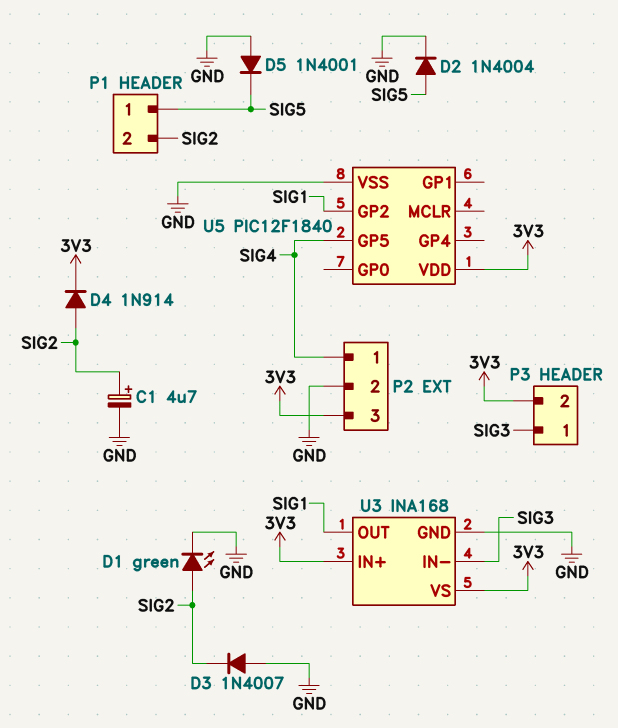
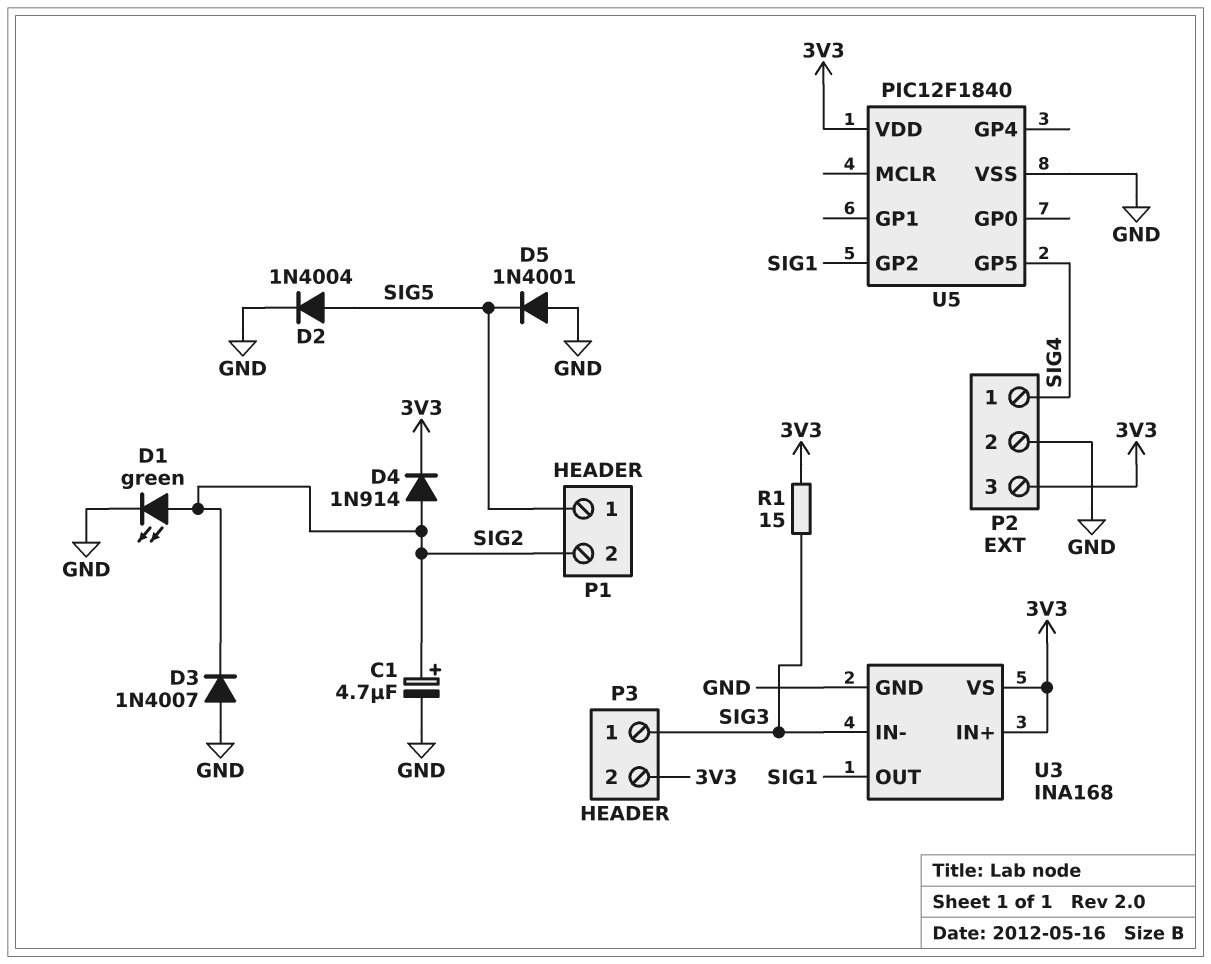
R1: none -> 15 (3V3, SIG3)

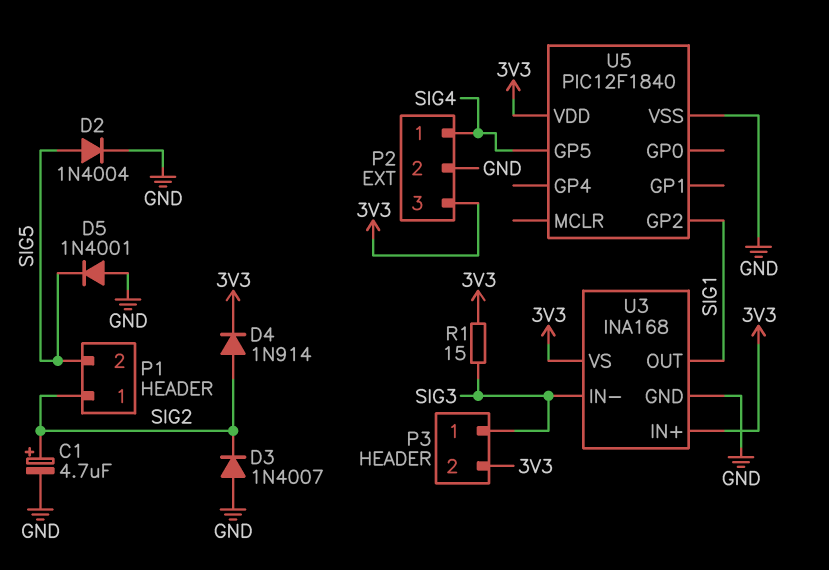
D1: LED green (A SIG2, K GND) -> none
P1 pin 1: SIG5 -> SIG2
P1 pin 2: SIG2 -> SIG5

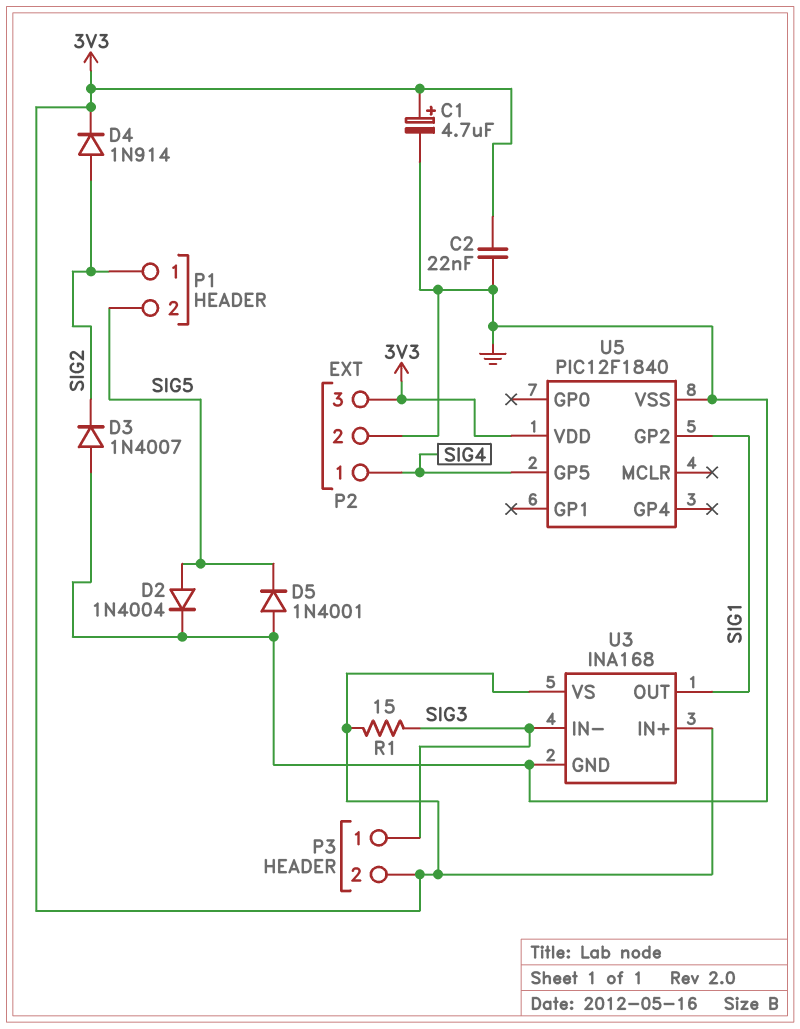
C1: 4.7uF (plus SIG2, minus GND) -> 4.7uF (plus 3V3, minus GND)
C2: none -> 22nF (3V3, GND)

